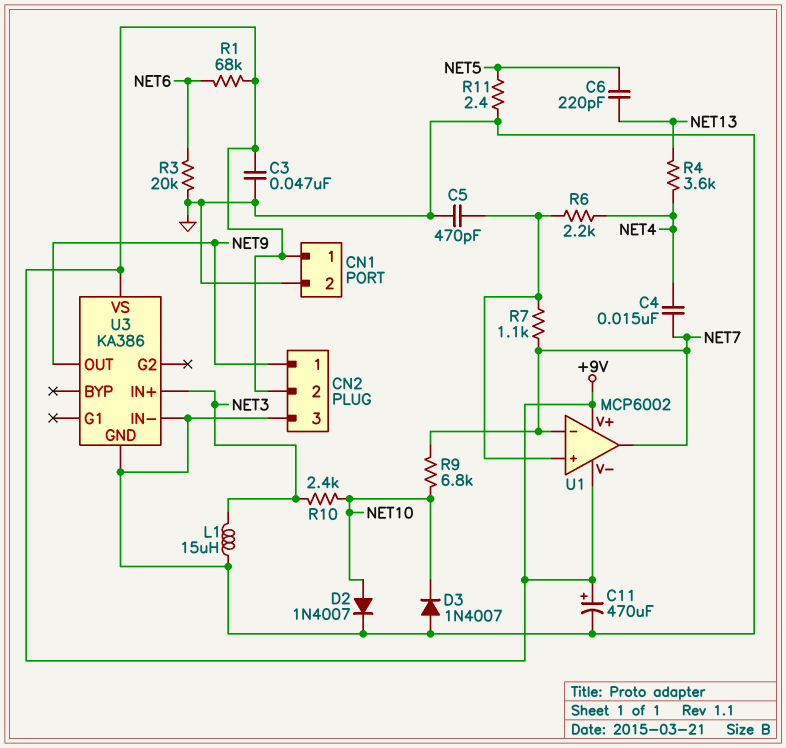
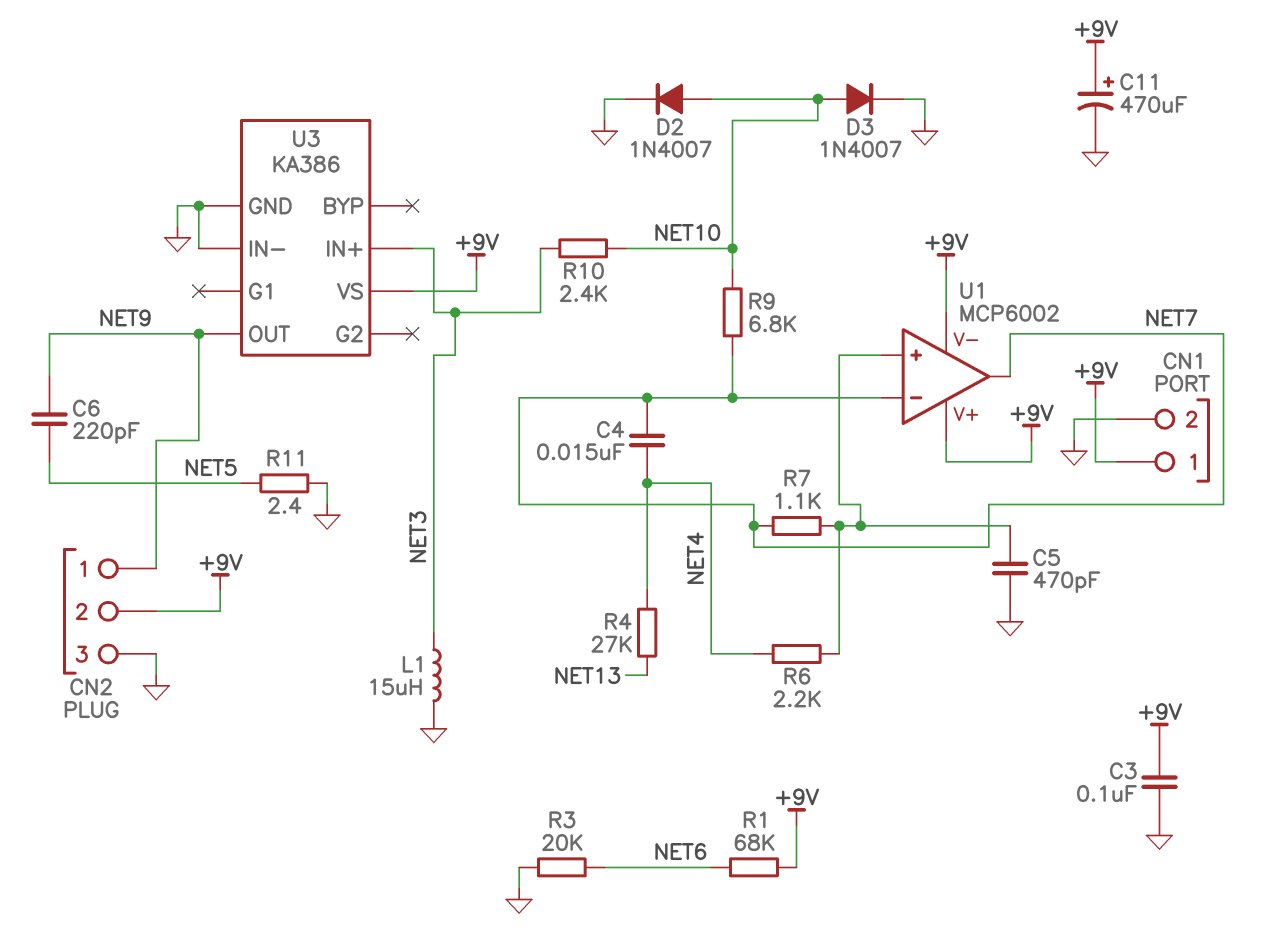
C3: 47nF (+9V, GND) -> 100nF (+9V, GND)
C6: 220pF (NET5, NET13) -> 220pF (NET5, NET9)
D3: diode 1N4007 (A GND, K NET10) -> diode 1N4007 (A NET10, K GND)
R4: 3.6k (NET4, NET13) -> 27k (NET4, NET13)

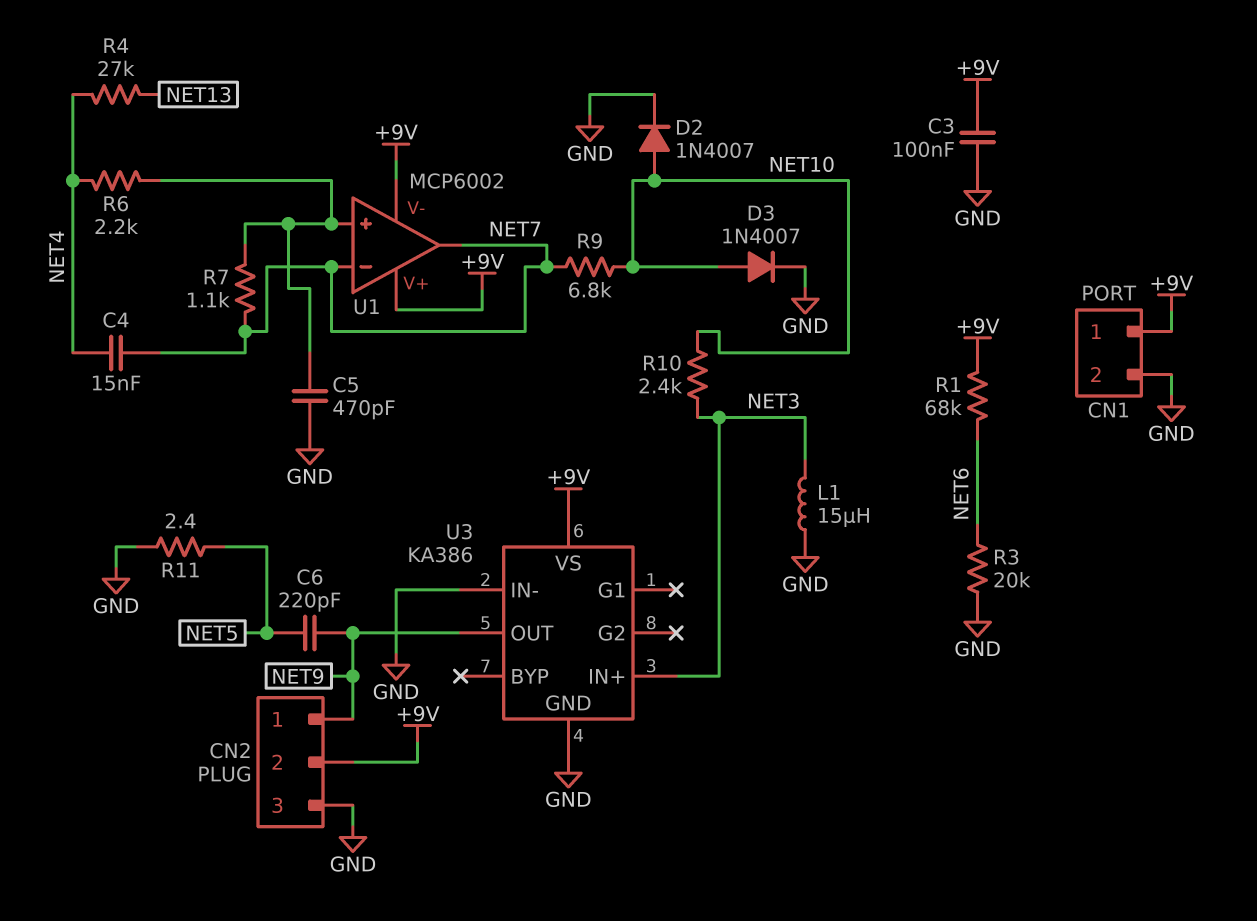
C11: 470uF (plus +9V, minus GND) -> none

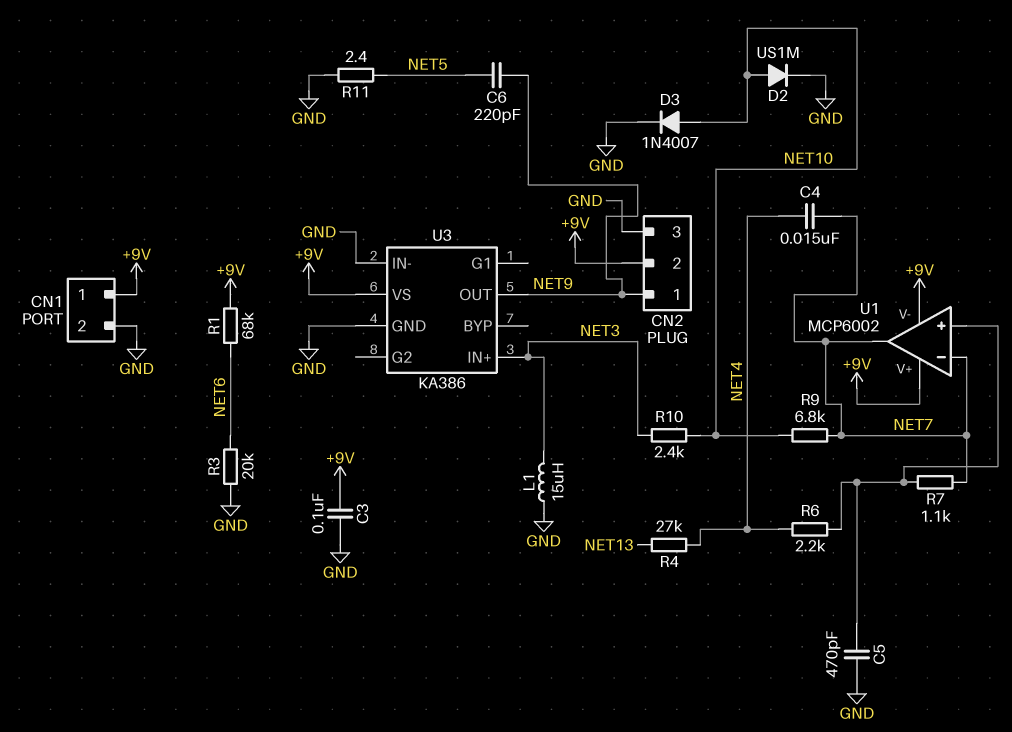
D2: diode 1N4007 (A NET10, K GND) -> diode US1M (A NET10, K GND)

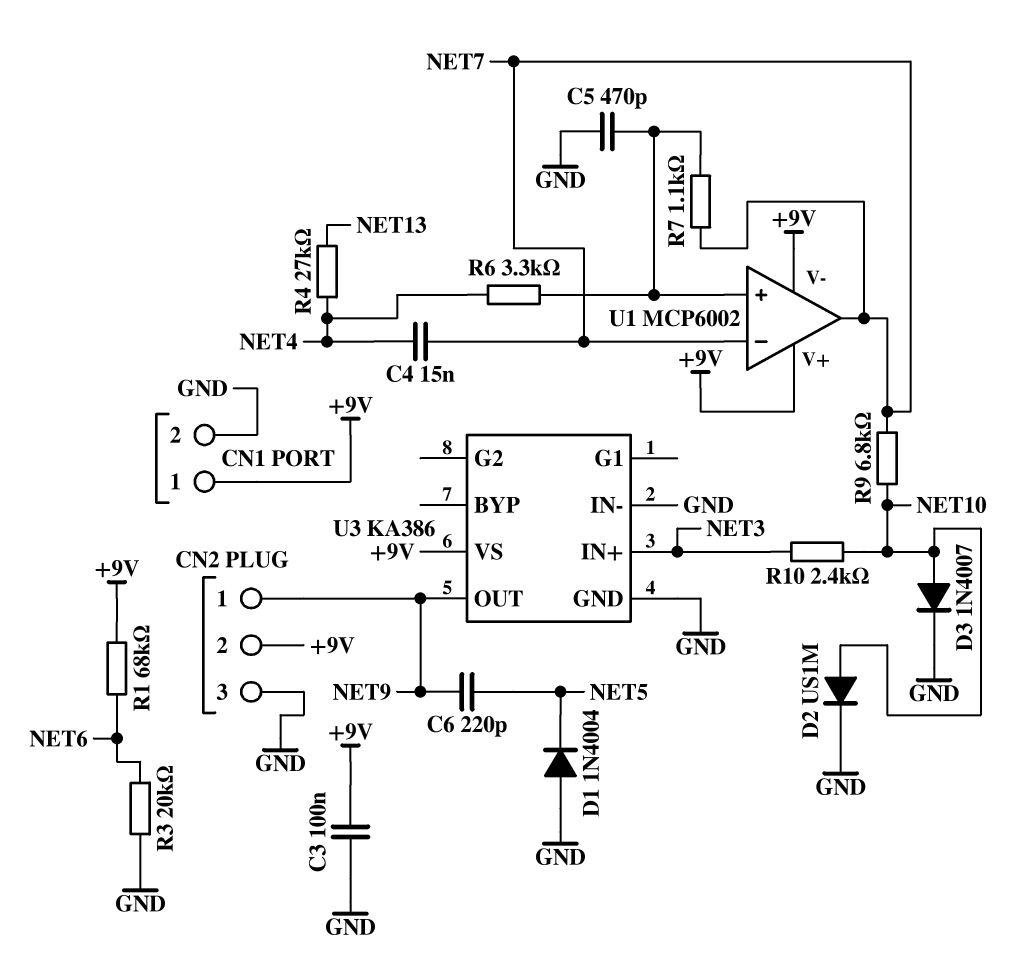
D1: none -> diode 1N4004 (A GND, K NET5)
L1: 15uH (GND, NET3) -> none
R6: 2.2k (NET4, U1/in+) -> 3.3k (NET4, U1/in+)
R11: 2.4 (GND, NET5) -> none

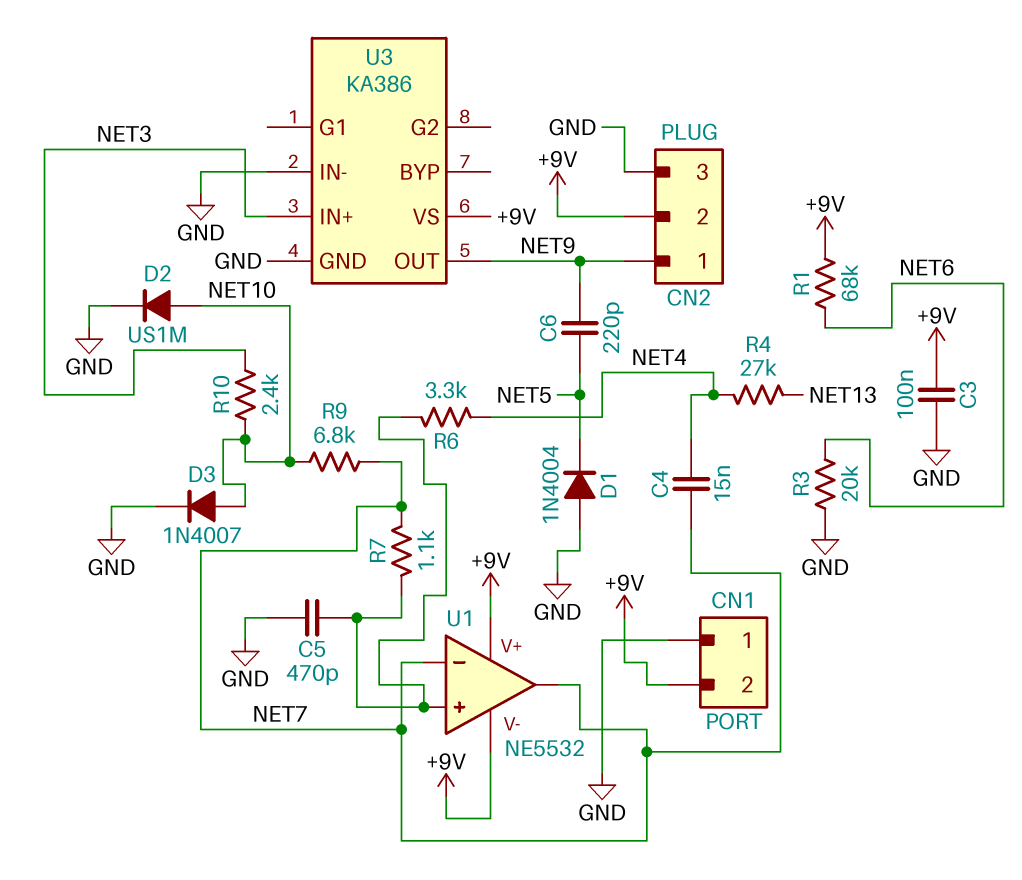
CN1 pin 1: +9V -> GND
CN1 pin 2: GND -> +9V
U1: MCP6002 -> NE5532

